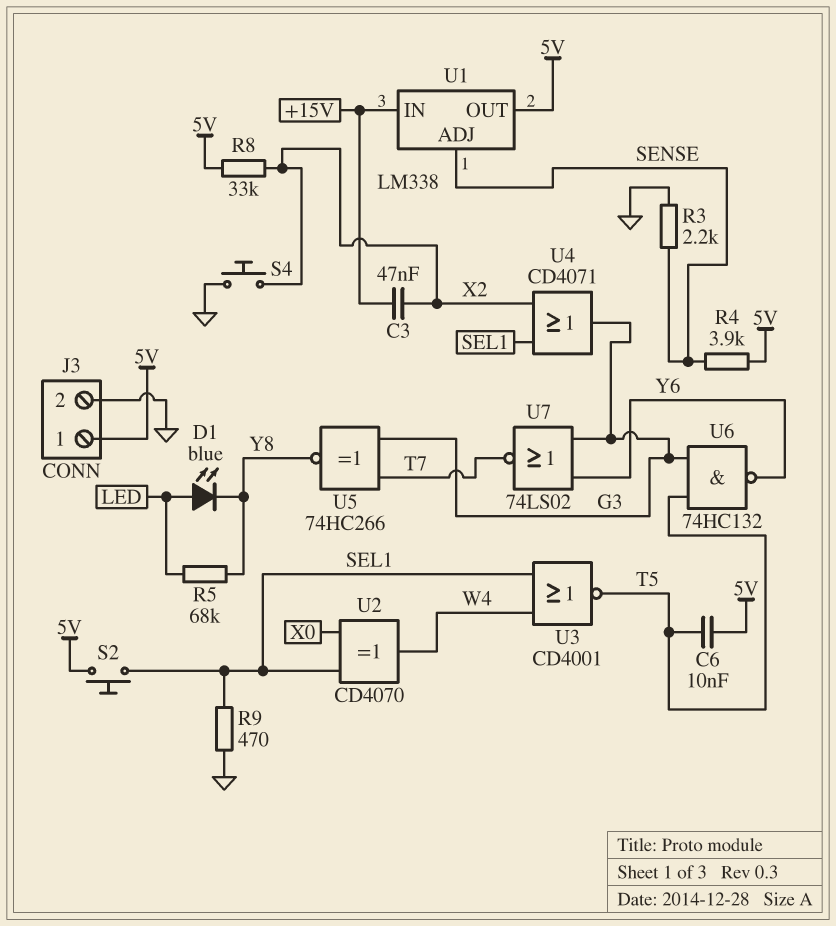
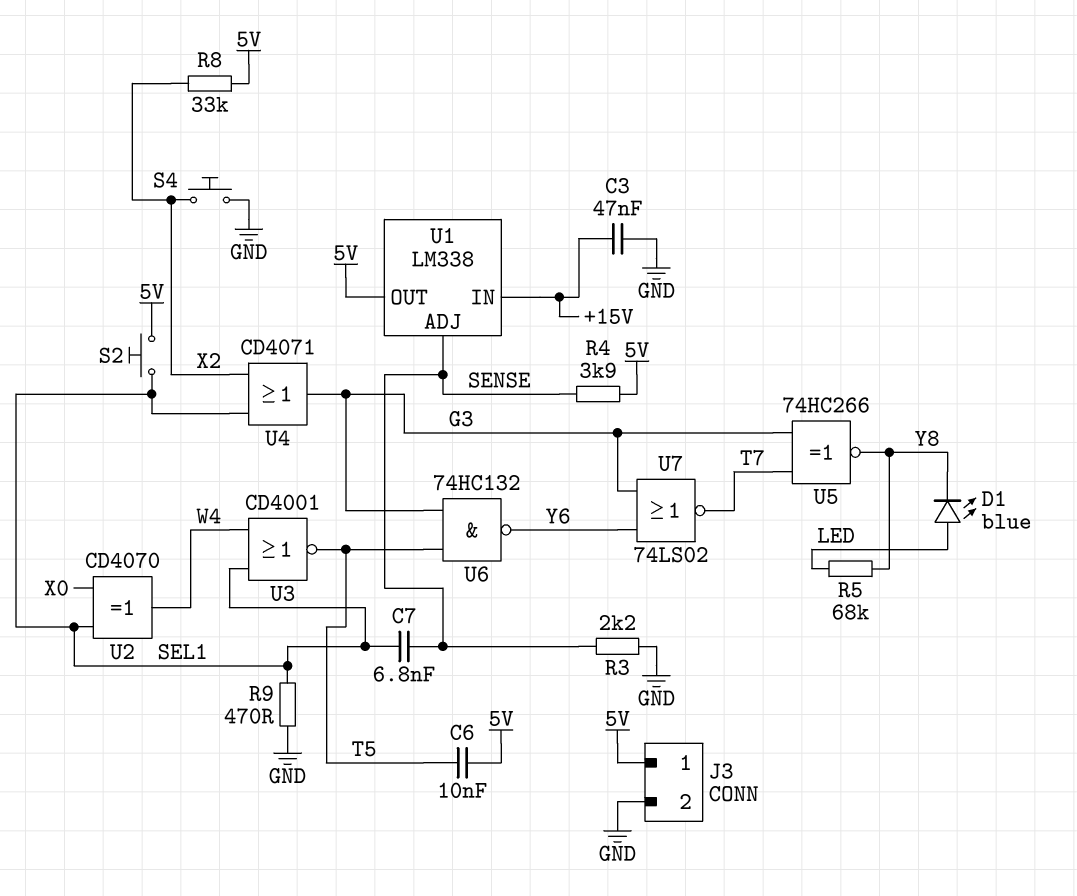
C3: 47nF (+15V, X2) -> 47nF (+15V, GND)
C7: none -> 6.8nF (SEL1, SENSE)

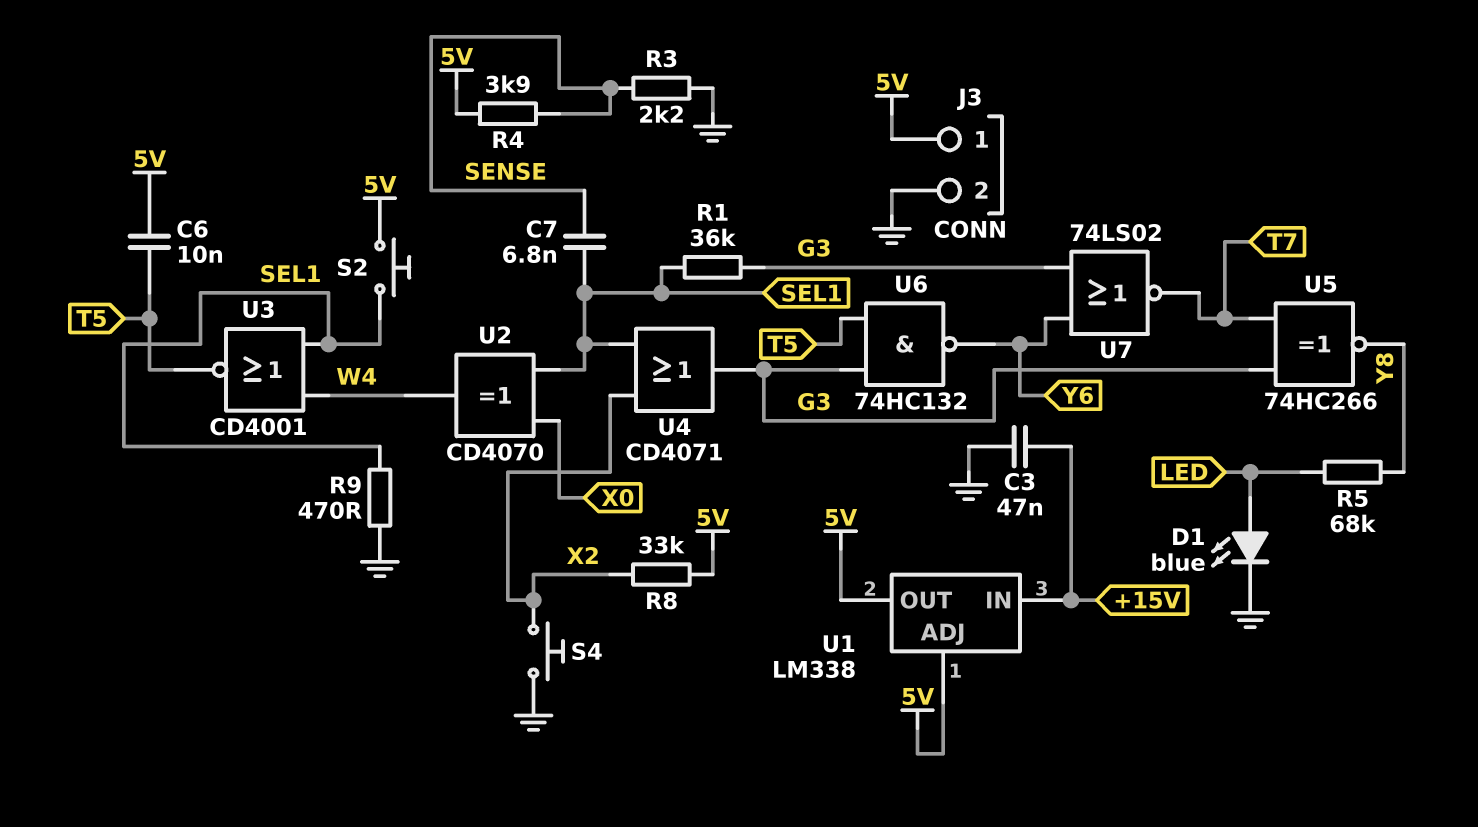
D1: LED blue (A LED, K Y8) -> LED blue (A LED, K GND)
R1: none -> 36k (G3, SEL1)
U1 pin ADJ: SENSE -> 5V

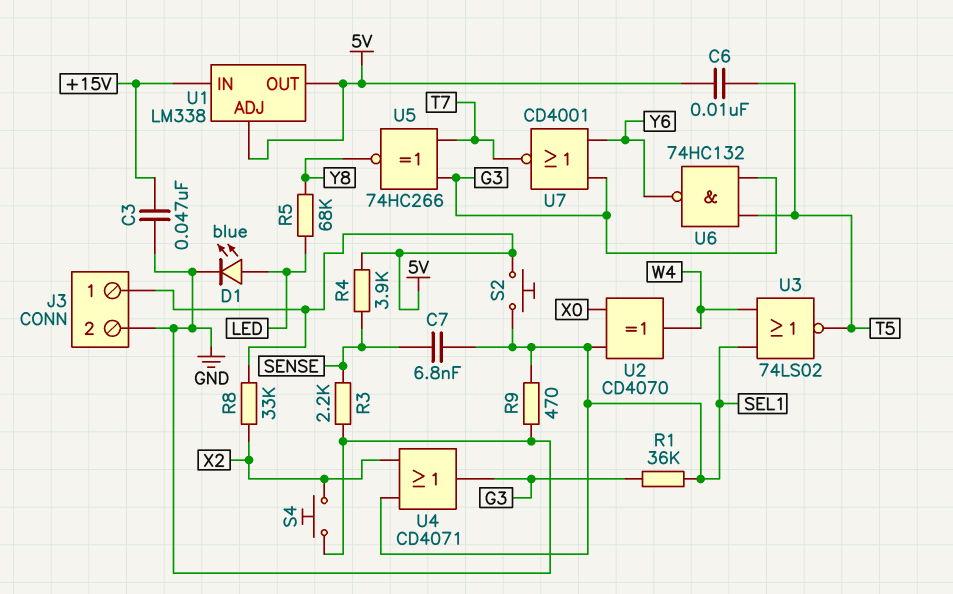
U3: NOR CD4001 (in SEL1, in W4, out T5) -> NOR 74LS02 (in SEL1, in W4, out T5)
U7: NOR 74LS02 (in G3, in Y6, out T7) -> NOR CD4001 (in G3, in Y6, out T7)

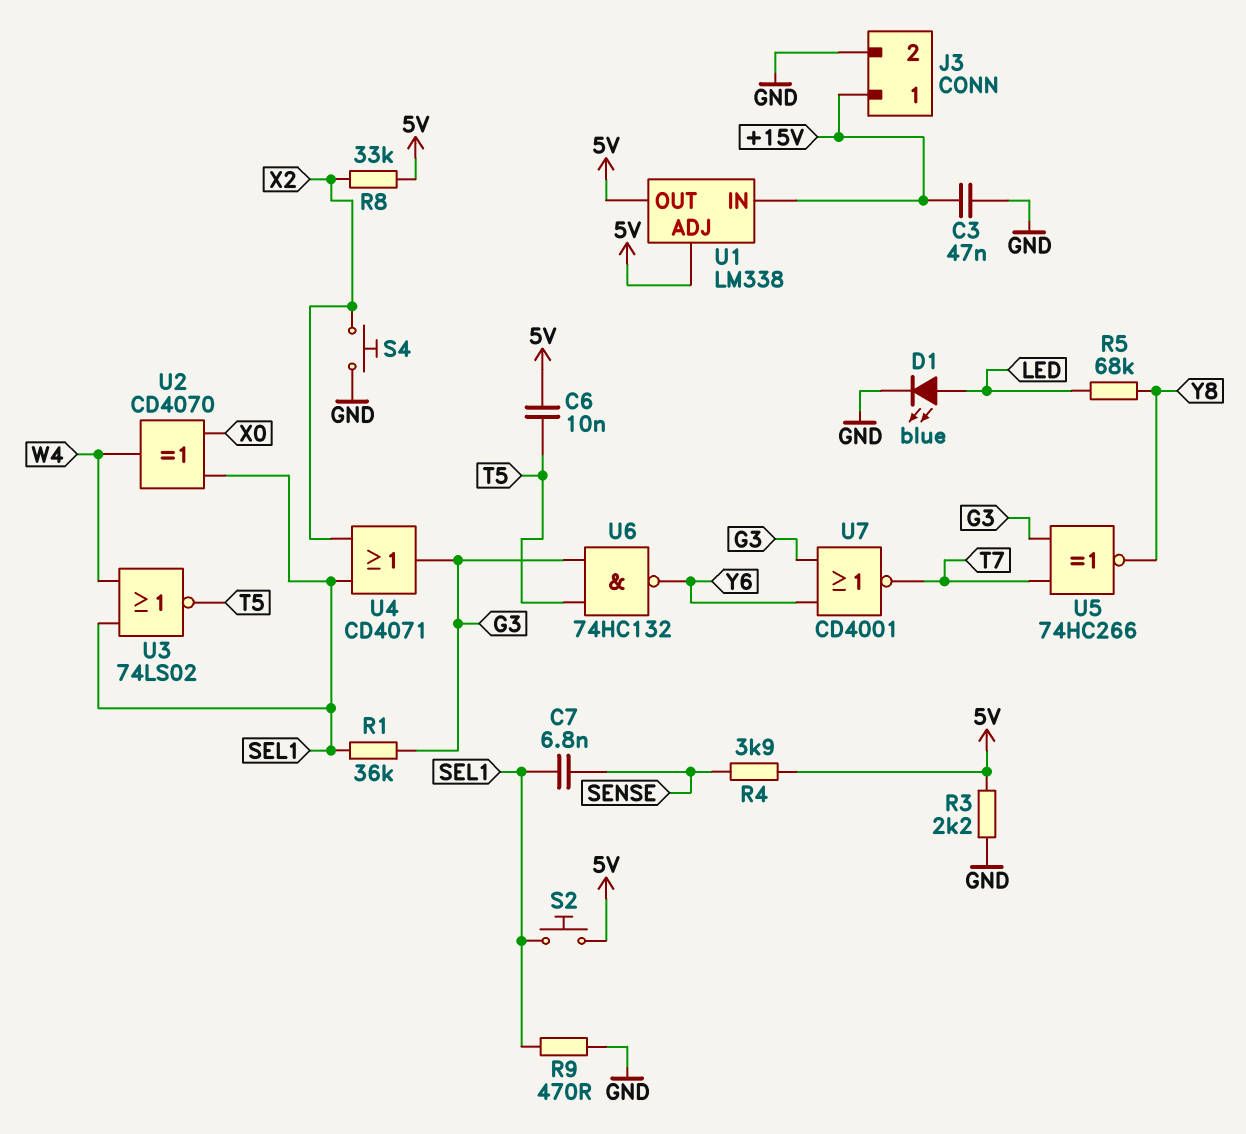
J3 pin 1: 5V -> +15V
R3: 2.2k (GND, SENSE) -> 2.2k (5V, GND)

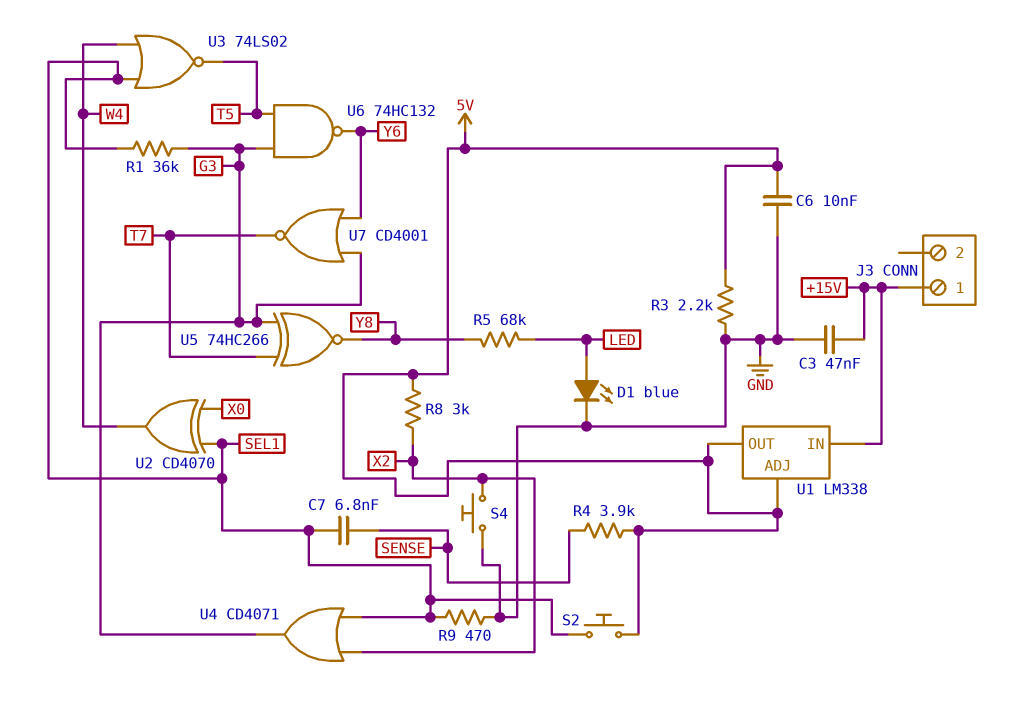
C6: 10nF (5V, T5) -> 10nF (5V, GND)
J3 pin 2: GND -> none
R8: 33k (5V, X2) -> 3k (5V, X2)

